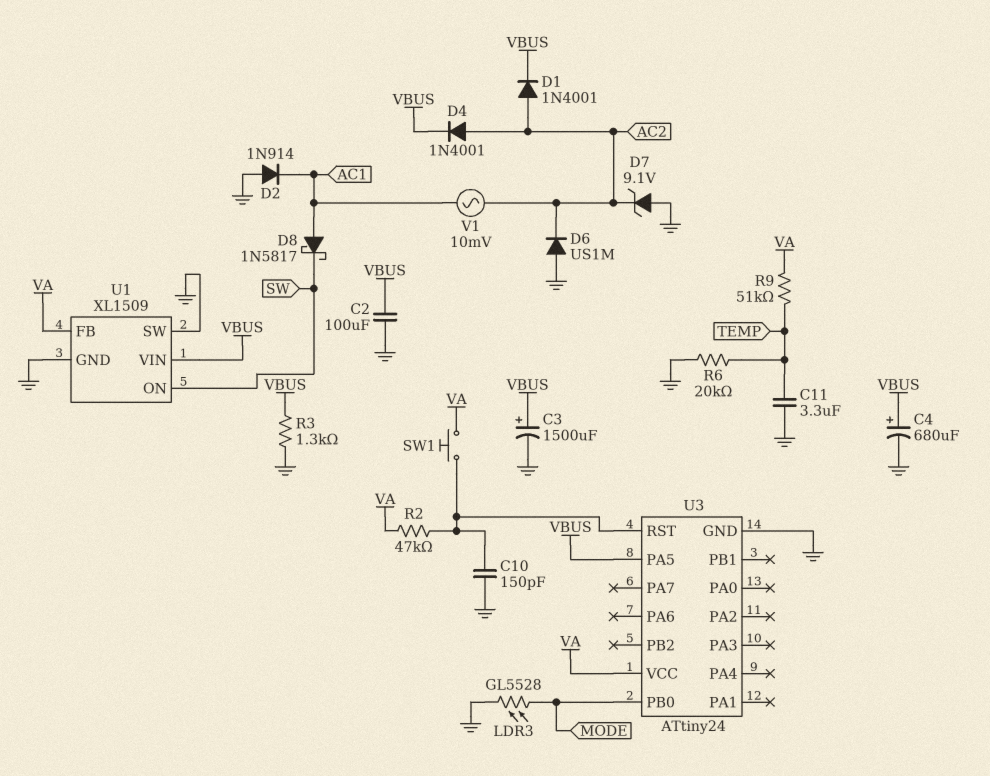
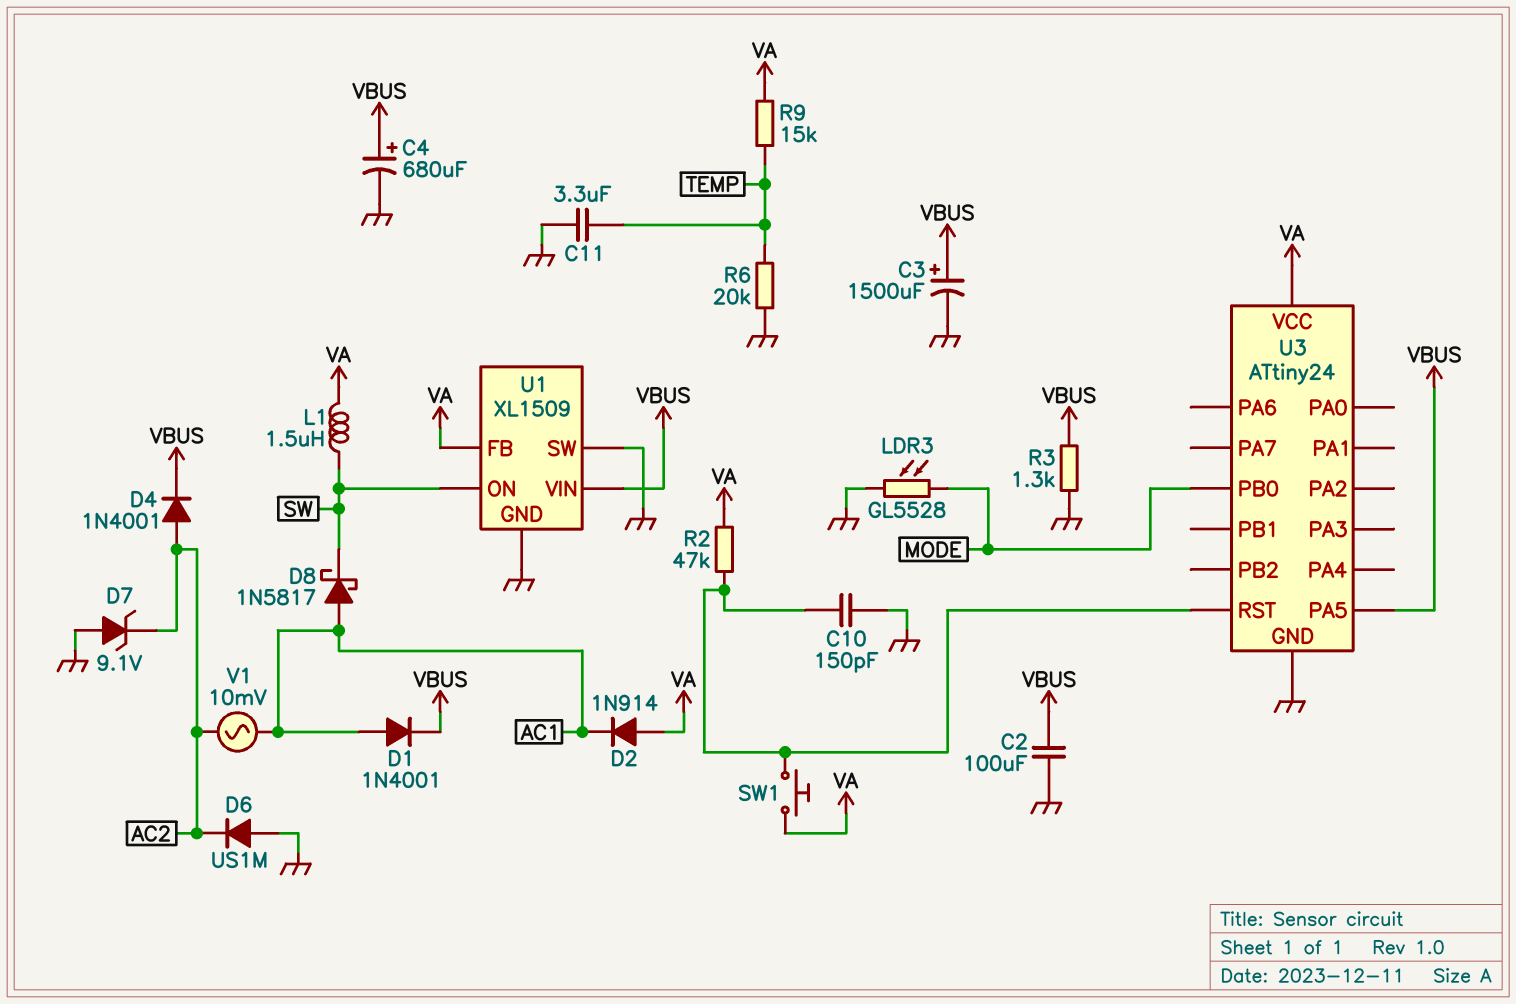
D1: diode 1N4001 (A AC2, K VBUS) -> diode 1N4001 (A AC1, K VBUS)
D2: diode 1N914 (A GND, K AC1) -> diode 1N914 (A VA, K AC1)
L1: none -> 1.5uH (SW, VA)
R9: 51k (TEMP, VA) -> 15k (TEMP, VA)

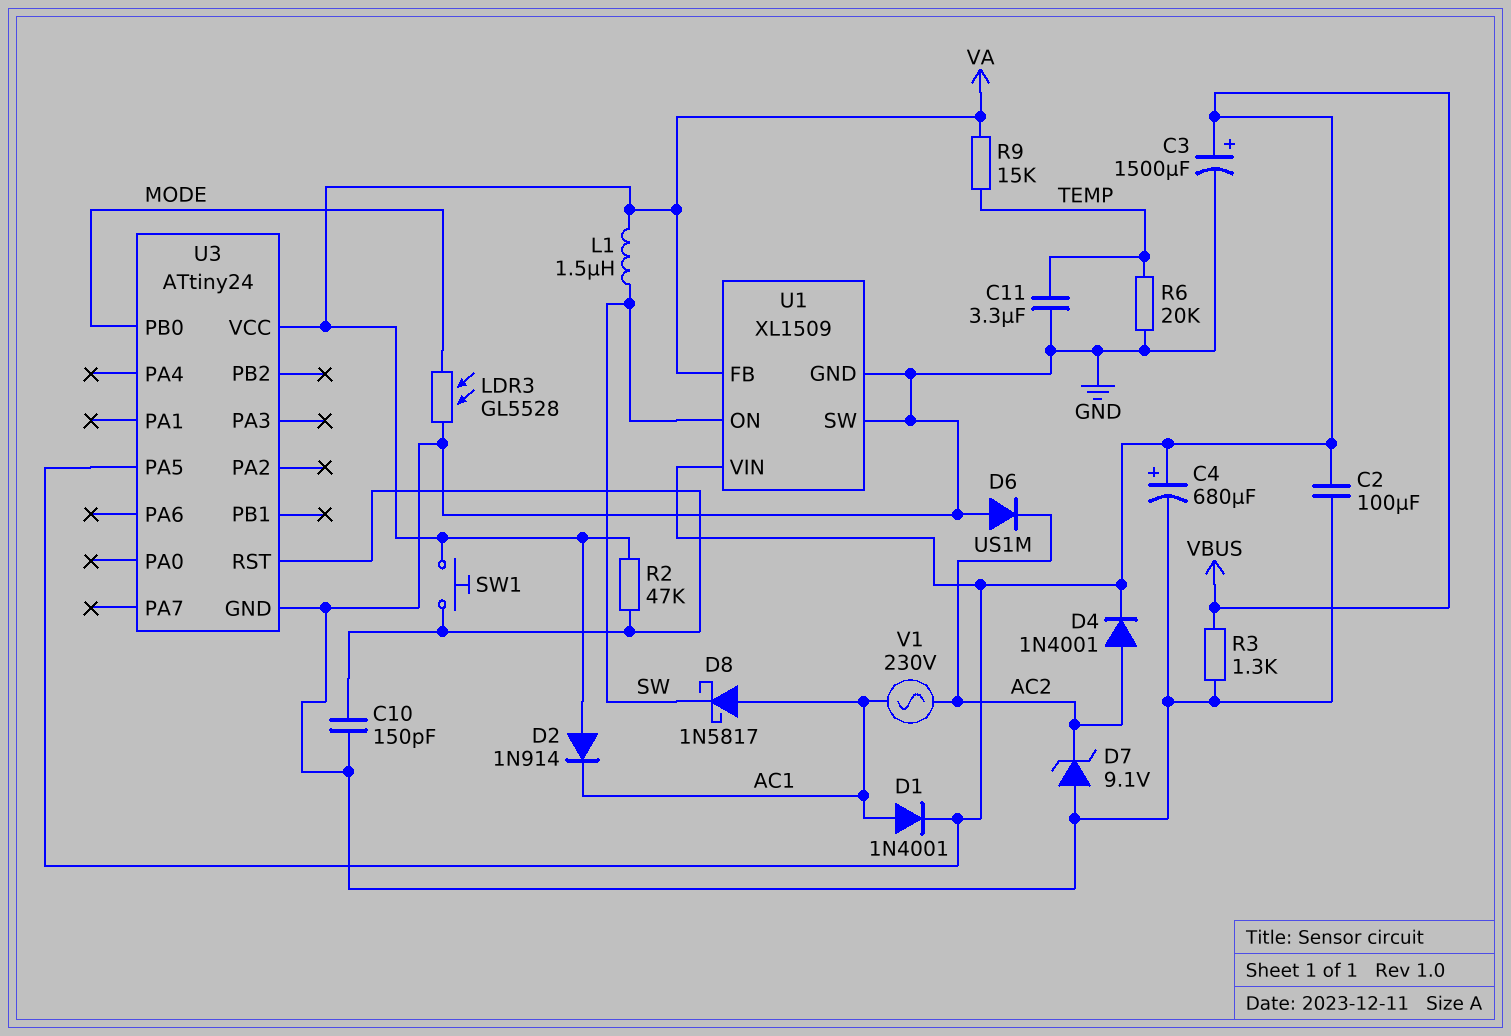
V1: AC 10mV (AC1, AC2) -> AC 230V (AC1, AC2)

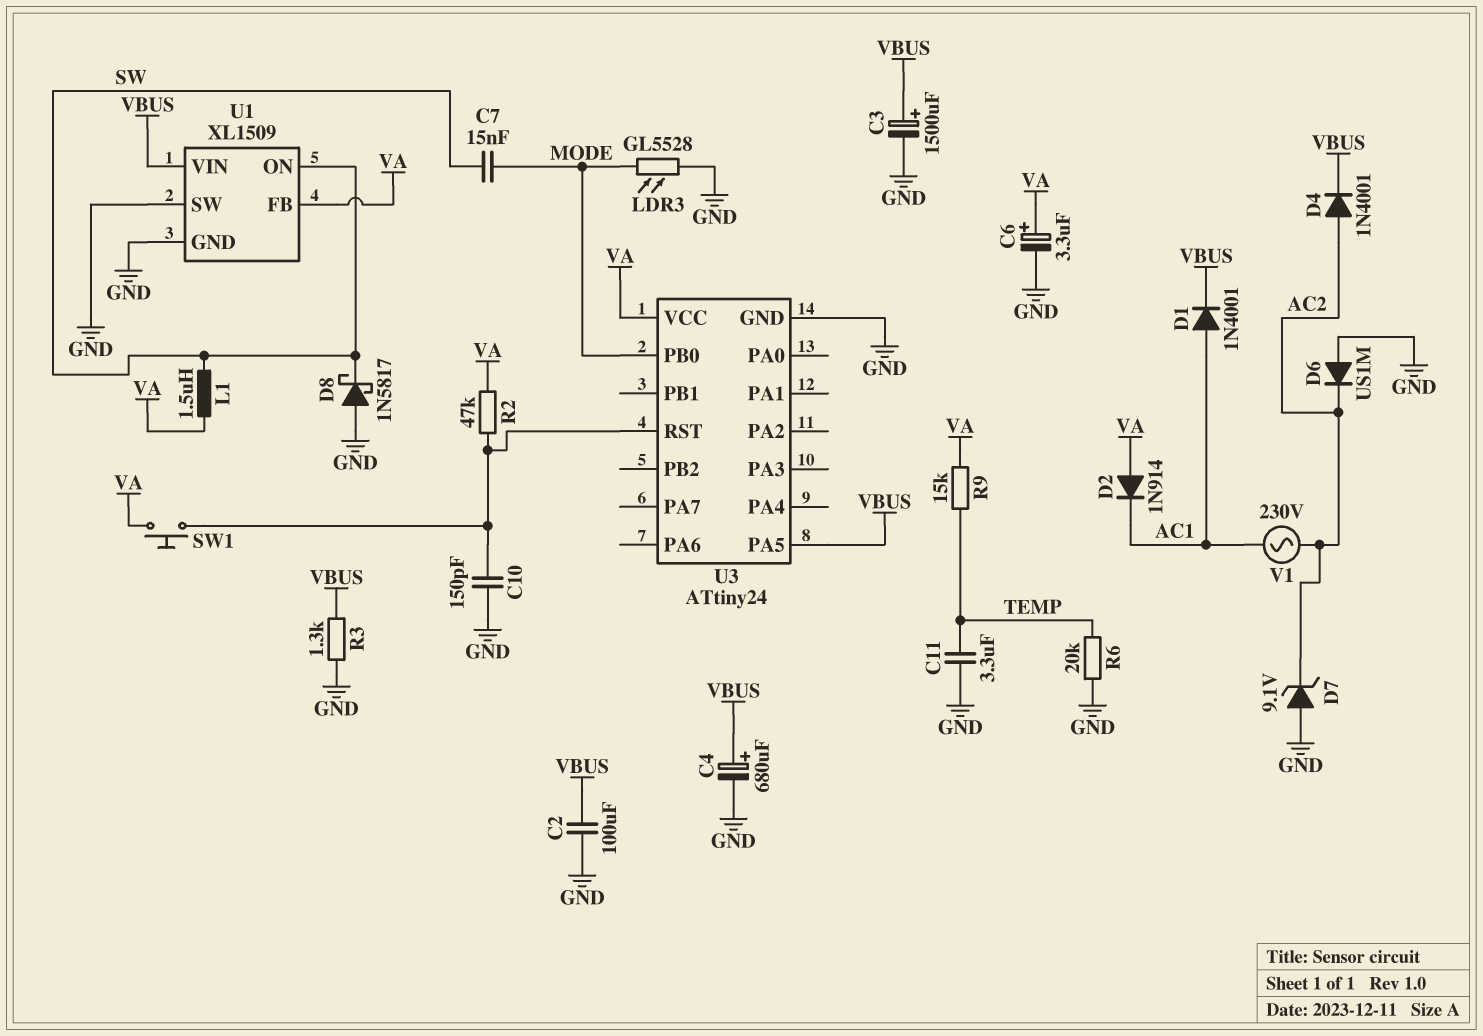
C6: none -> 3.3uF (plus VA, minus GND)
C7: none -> 15nF (MODE, SW)
D8: schottky 1N5817 (A AC1, K SW) -> schottky 1N5817 (A GND, K SW)

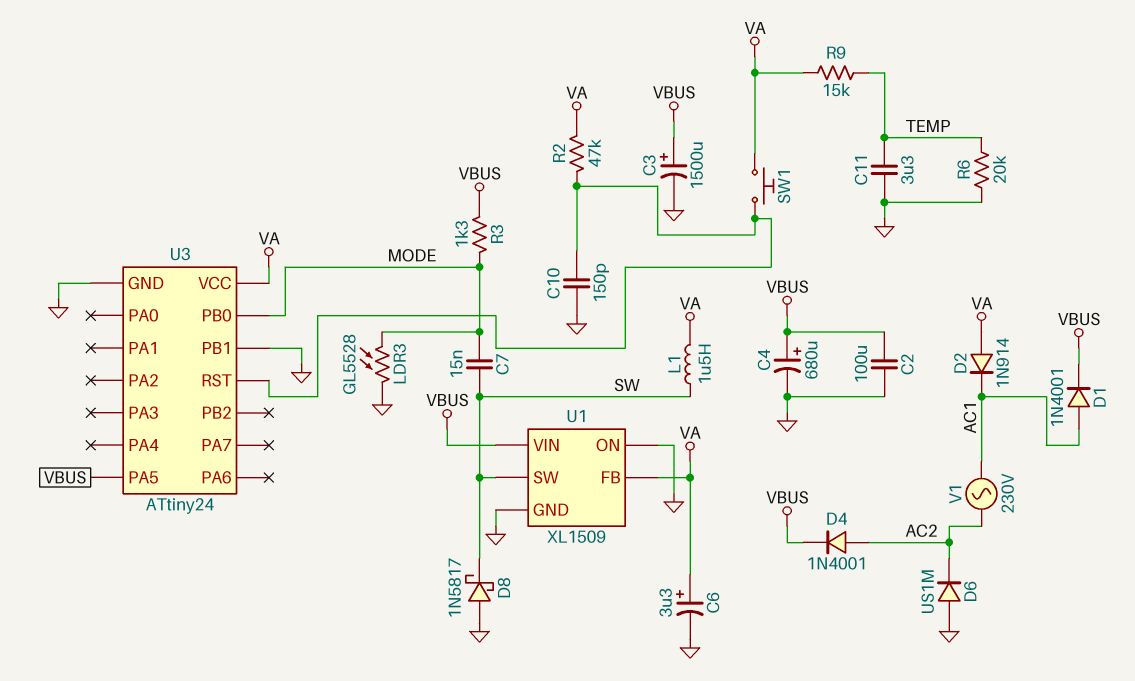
D7: zener 9.1V (A GND, K AC2) -> none
R3: 1.3k (GND, VBUS) -> 1.3k (MODE, VBUS)
U1 pin ON: SW -> GND
U1 pin SW: GND -> SW
U3 pin PB1: none -> GND

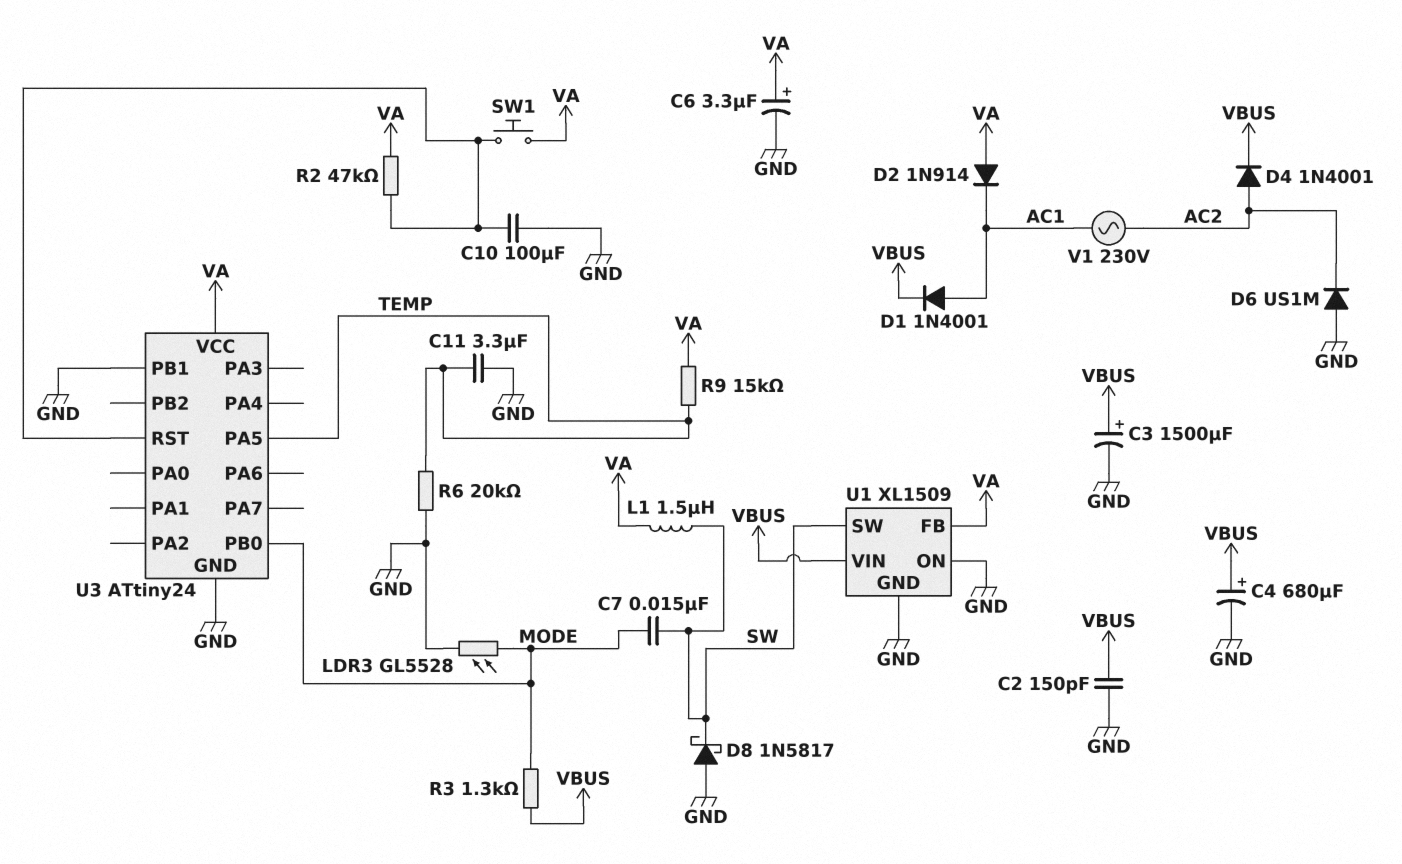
C2: 100uF (GND, VBUS) -> 150pF (GND, VBUS)
C10: 150pF (GND, U3/RST) -> 100uF (GND, U3/RST)
U3 pin PA5: VBUS -> TEMP

